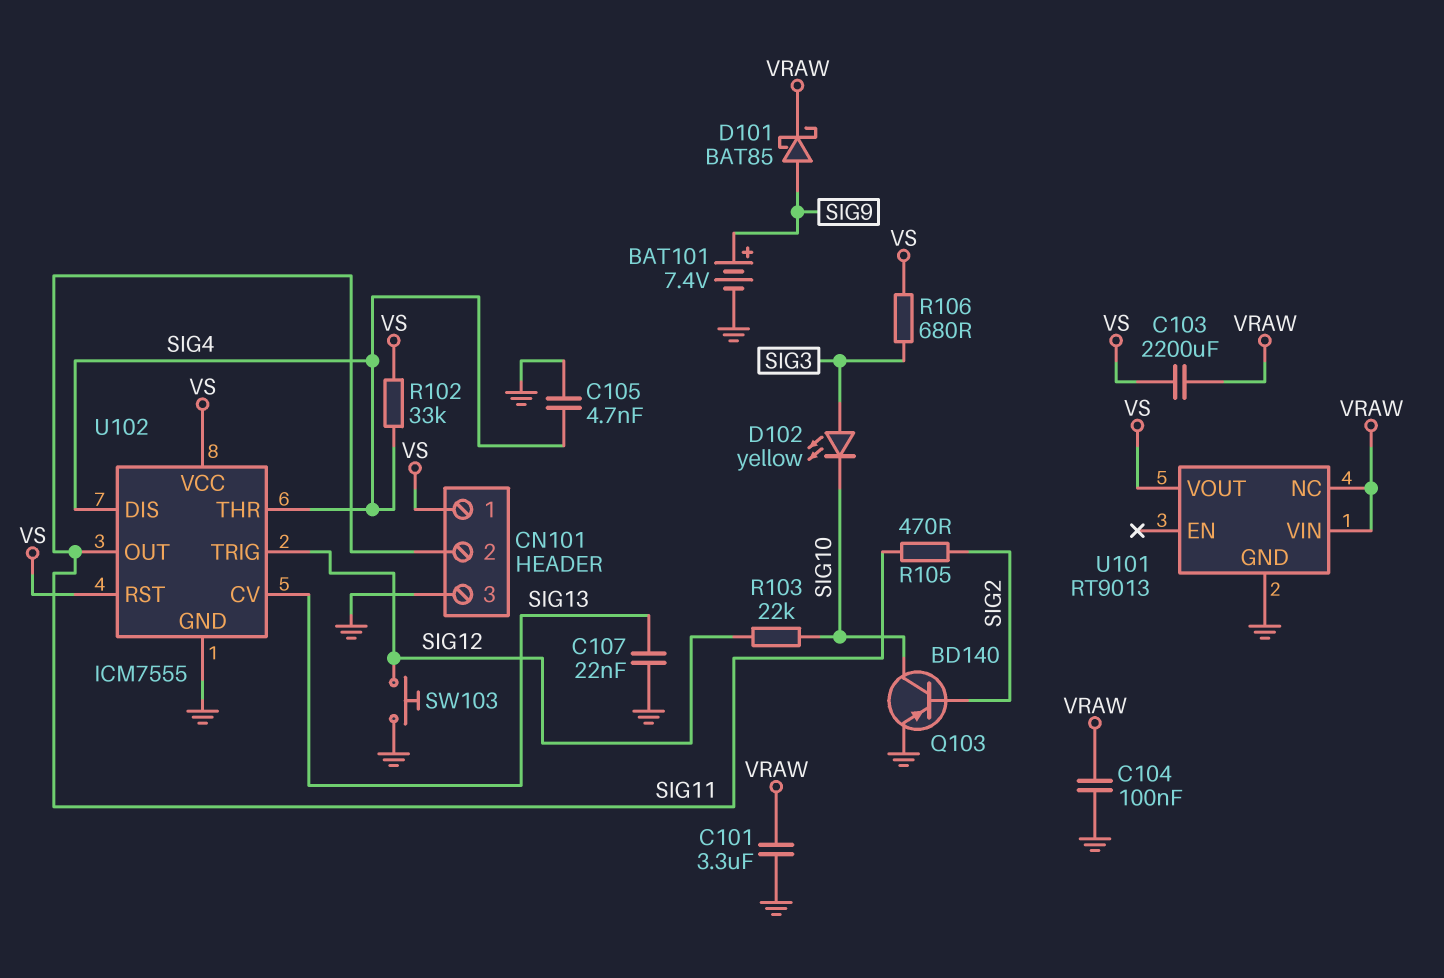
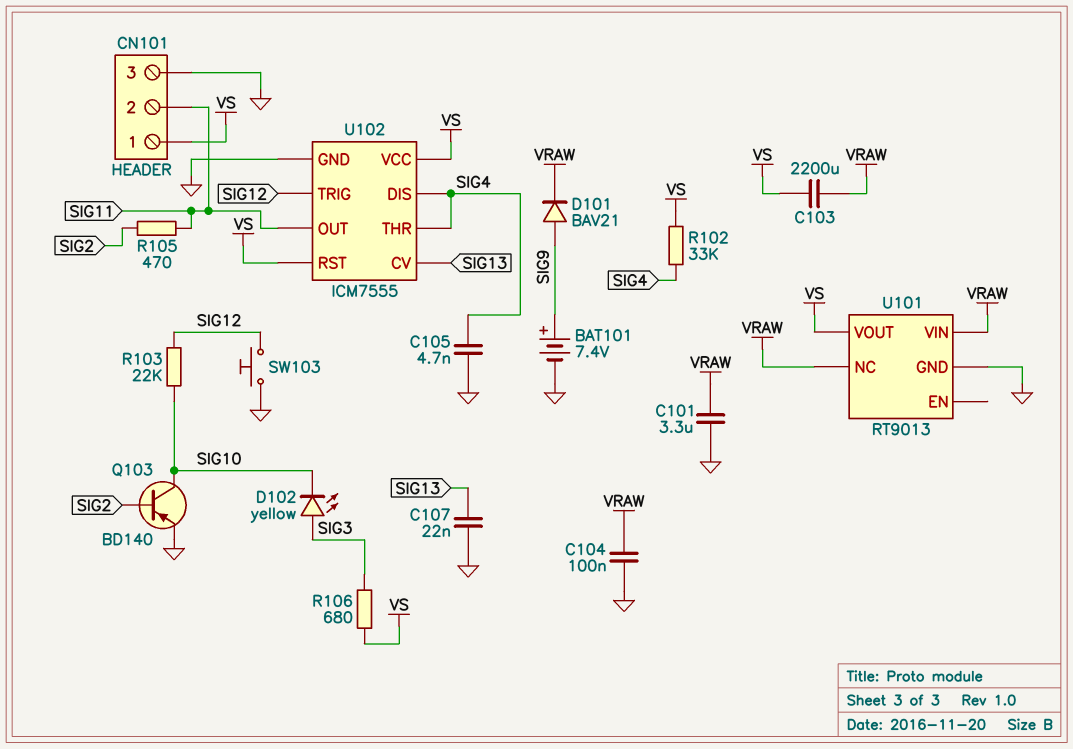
D101: schottky BAT85 (A SIG9, K VRAW) -> diode BAV21 (A SIG9, K VRAW)

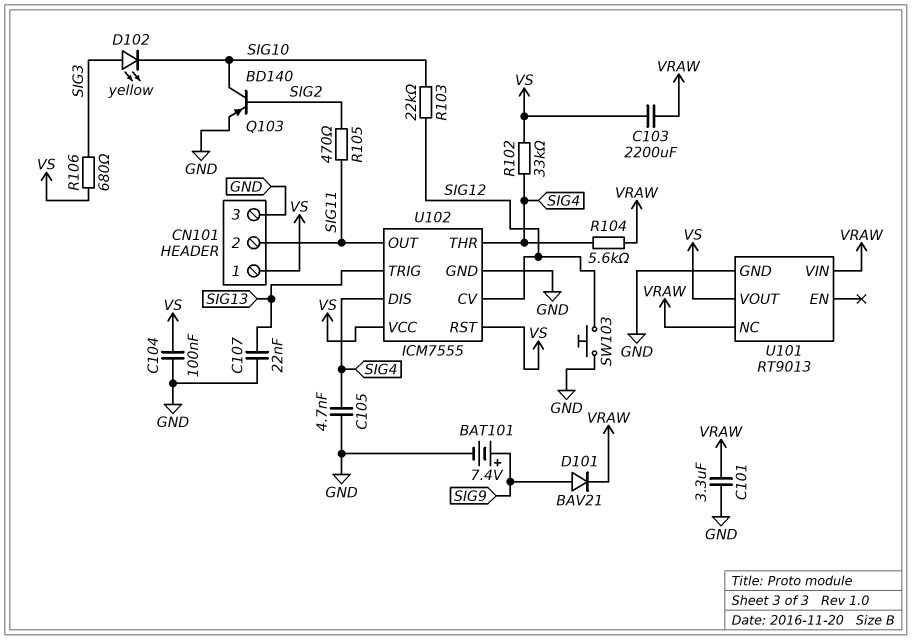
C104: 100nF (GND, VRAW) -> 100nF (GND, VS)
R104: none -> 5.6k (SIG4, VRAW)
U102 pin CV: SIG13 -> SIG12
U102 pin TRIG: SIG12 -> SIG13

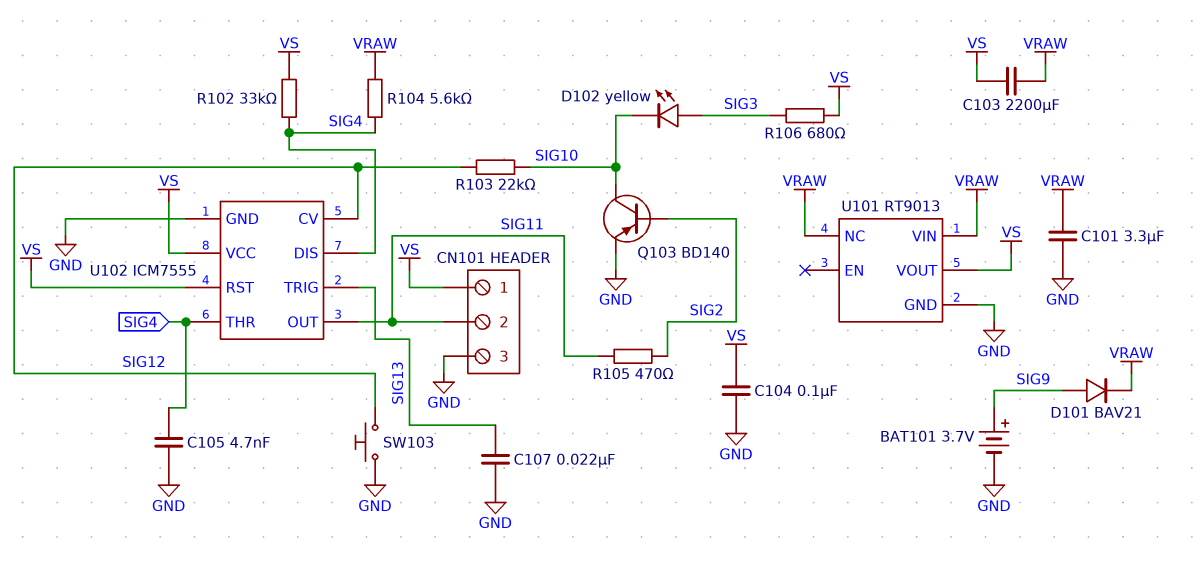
BAT101: 7.4V (plus SIG9, minus GND) -> 3.7V (plus SIG9, minus GND)

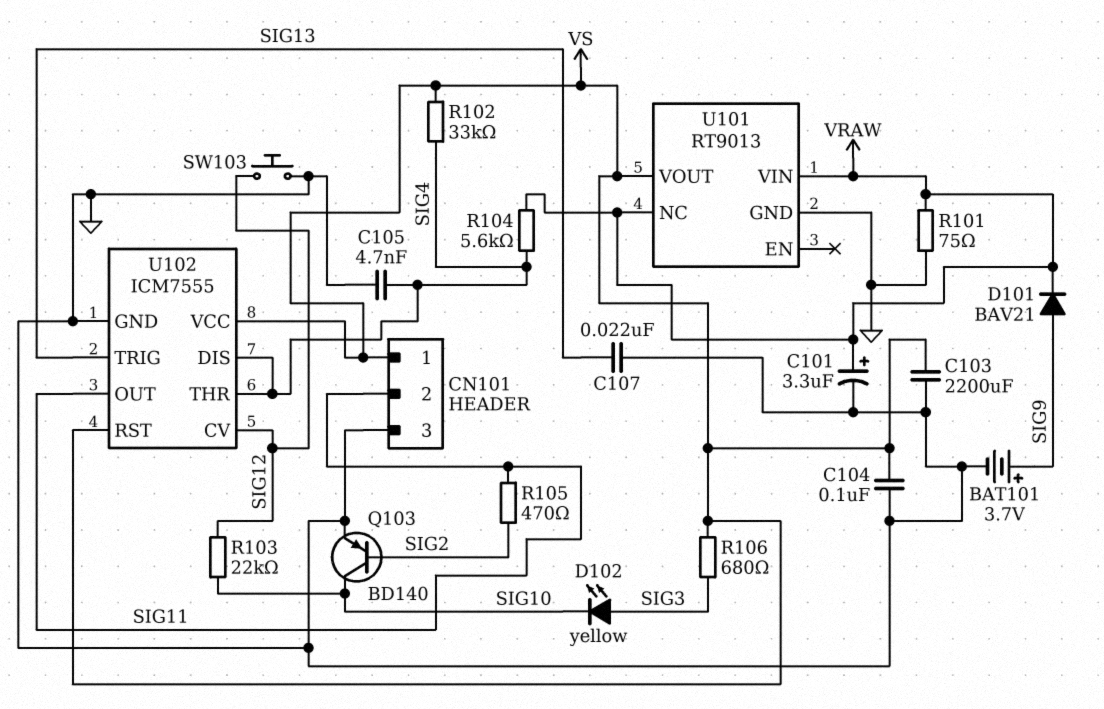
C101: 3.3uF (GND, VRAW) -> 3.3uF (plus VRAW, minus GND)
C103: 2200uF (VRAW, VS) -> 2200uF (GND, VS)
R101: none -> 75 (GND, VRAW)

